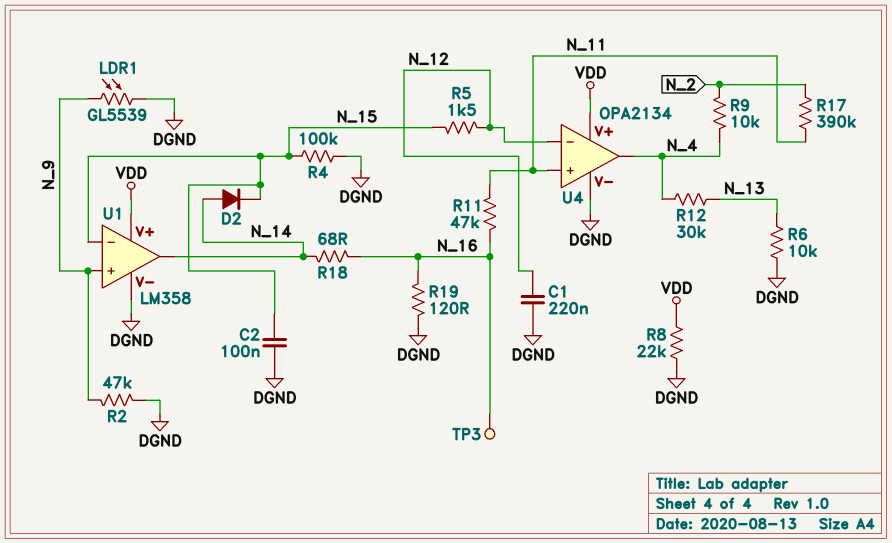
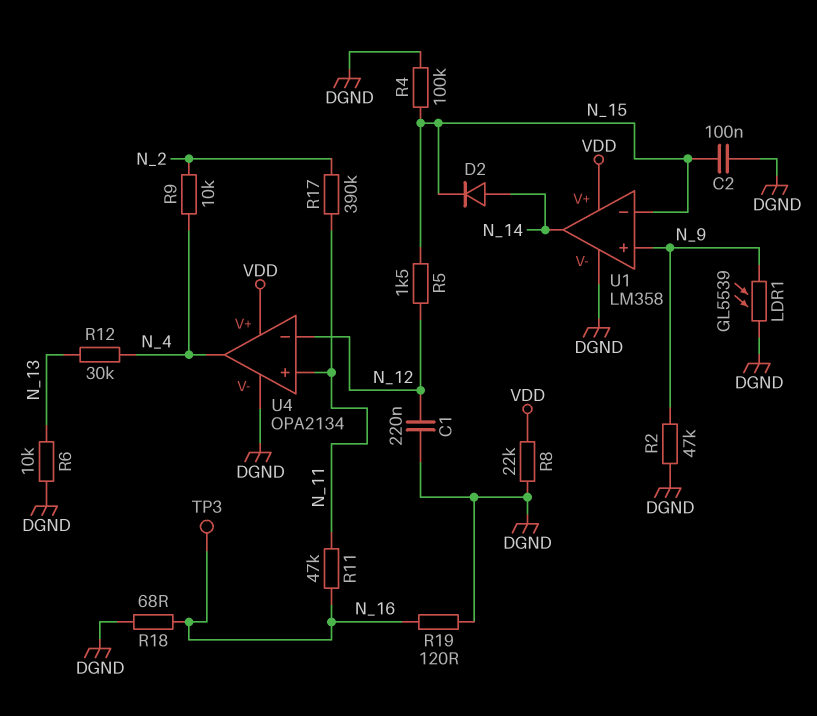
R18: 68 (N_14, N_16) -> 68 (DGND, N_16)

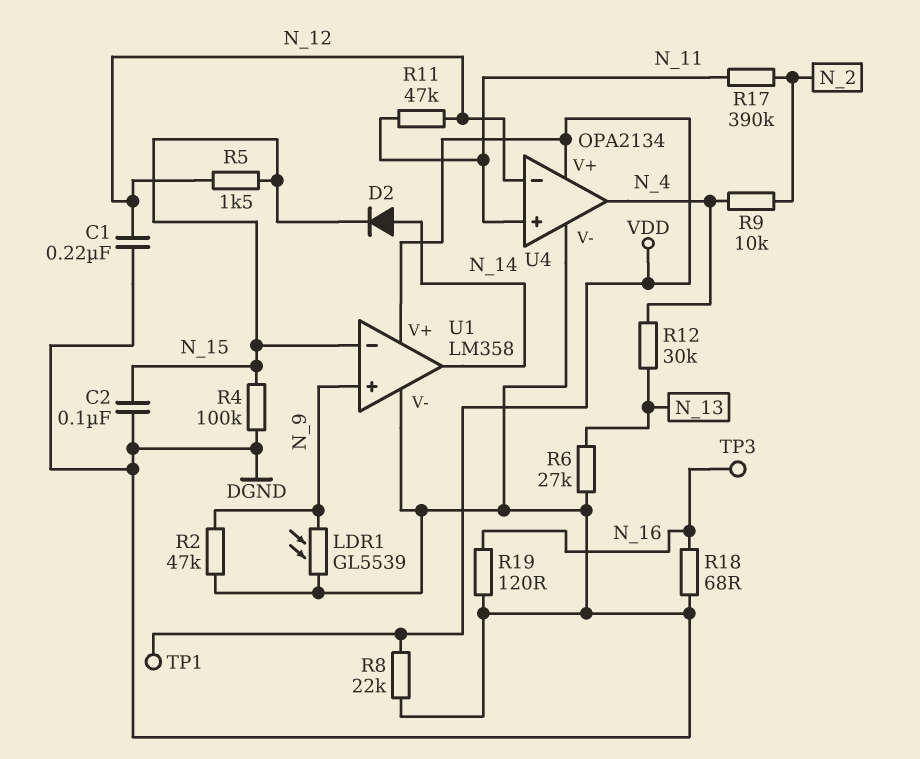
R6: 10k (DGND, N_13) -> 27k (DGND, N_13)
R11: 47k (N_11, N_16) -> 47k (N_11, N_12)
TP1: none -> test point (VDD)

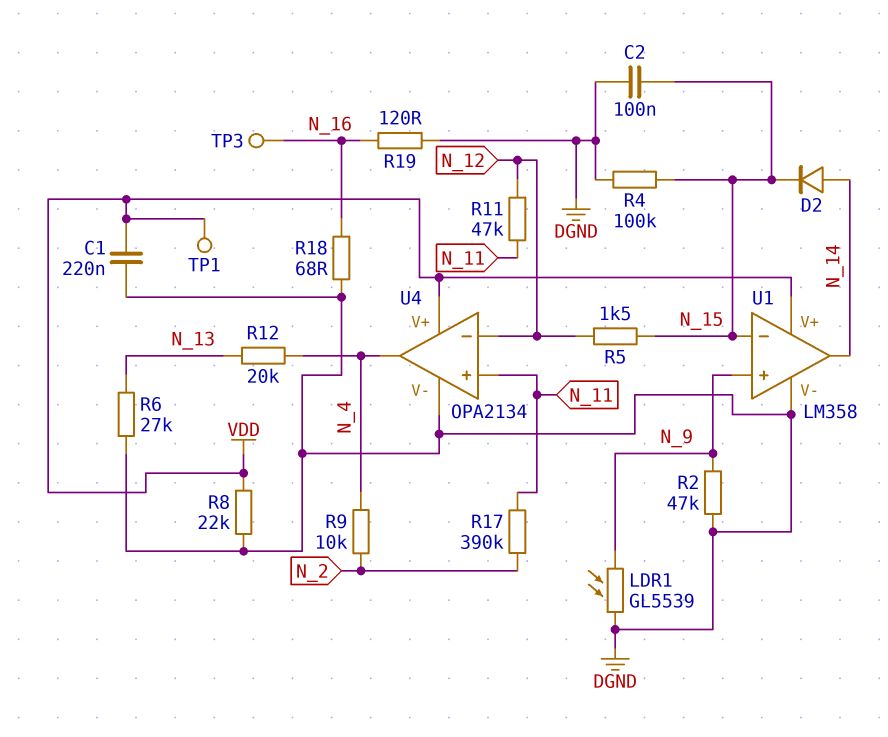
C1: 220nF (DGND, N_12) -> 220nF (DGND, VDD)
R12: 30k (N_4, N_13) -> 20k (N_4, N_13)

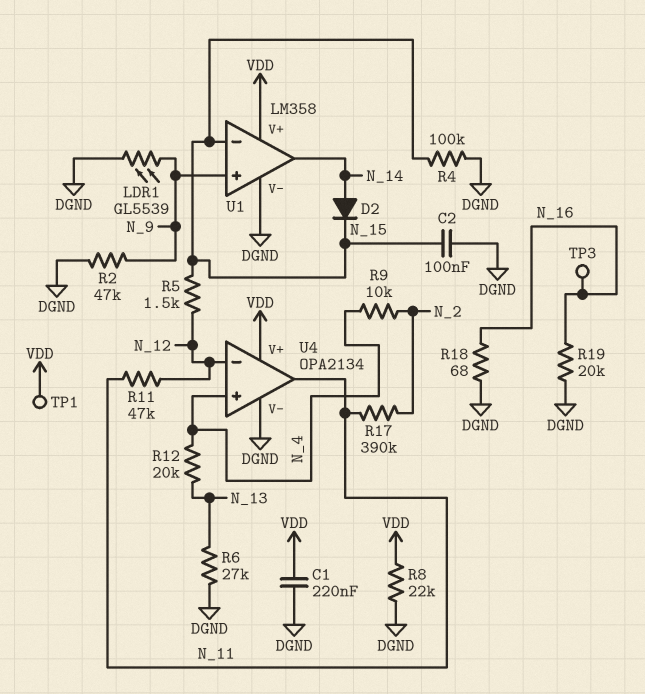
R19: 120 (DGND, N_16) -> 20k (DGND, N_16)
U4 pin in+: N_11 -> N_4
U4 pin out: N_4 -> N_11

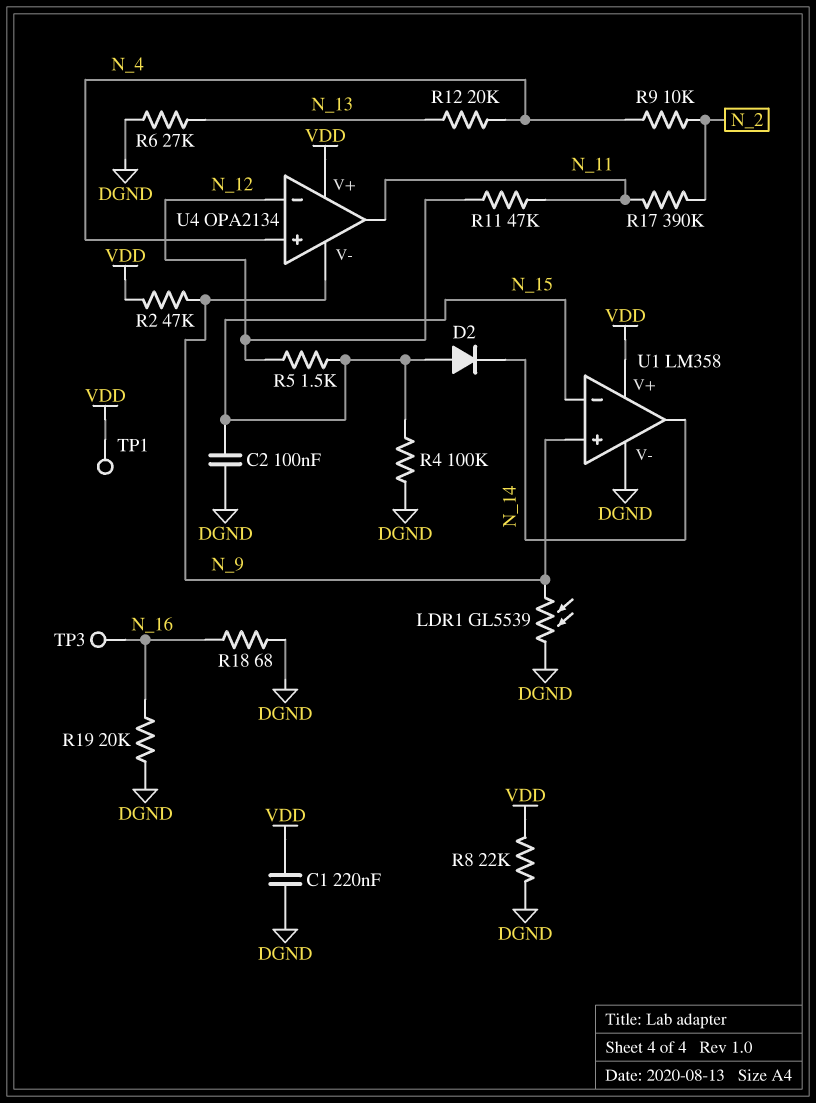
D2: diode (A N_14, K N_15) -> diode (A N_15, K N_14)
R2: 47k (DGND, N_9) -> 47k (N_9, VDD)
U4 pin V-: DGND -> N_9

